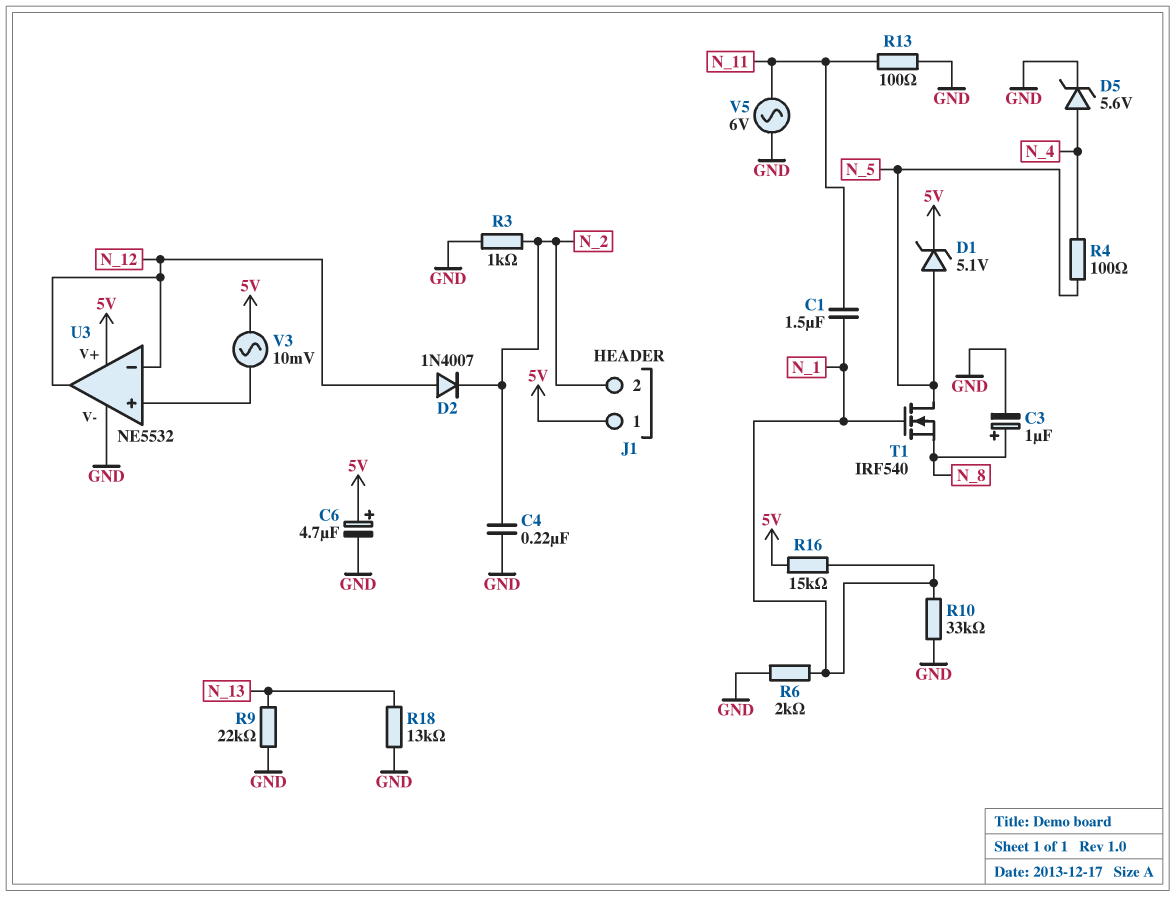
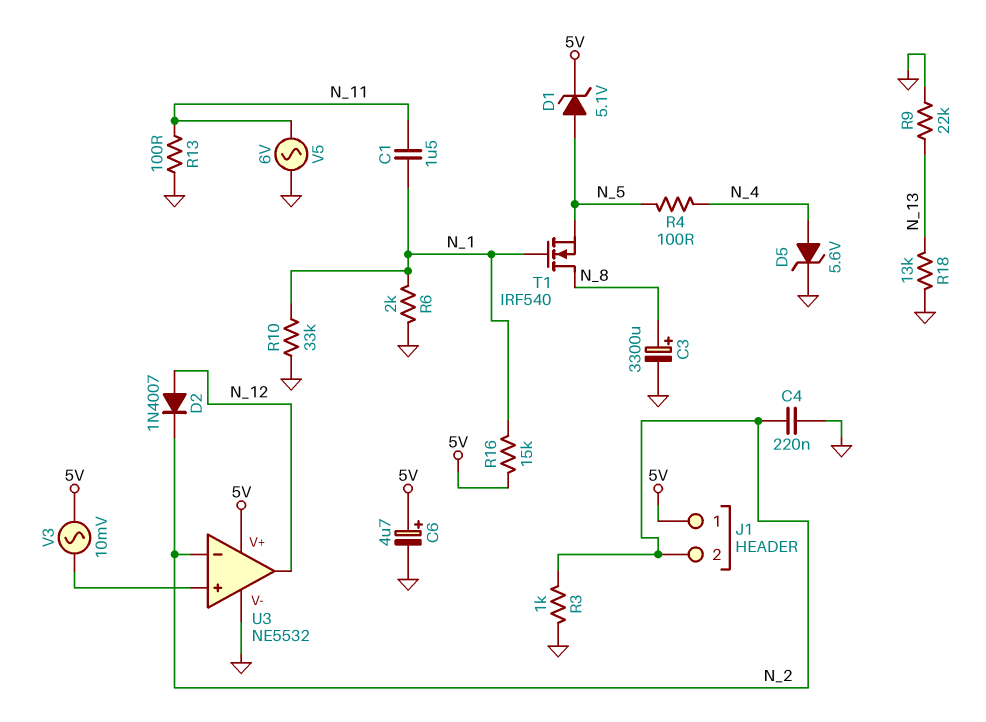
C3: 1uF (plus N_8, minus GND) -> 3300uF (plus N_8, minus GND)
T1: NMOS IRF540 (G N_1, D N_5, S N_8) -> NMOS IRF540 (G N_1, D N_8, S N_5)
U3 pin in-: N_12 -> N_2

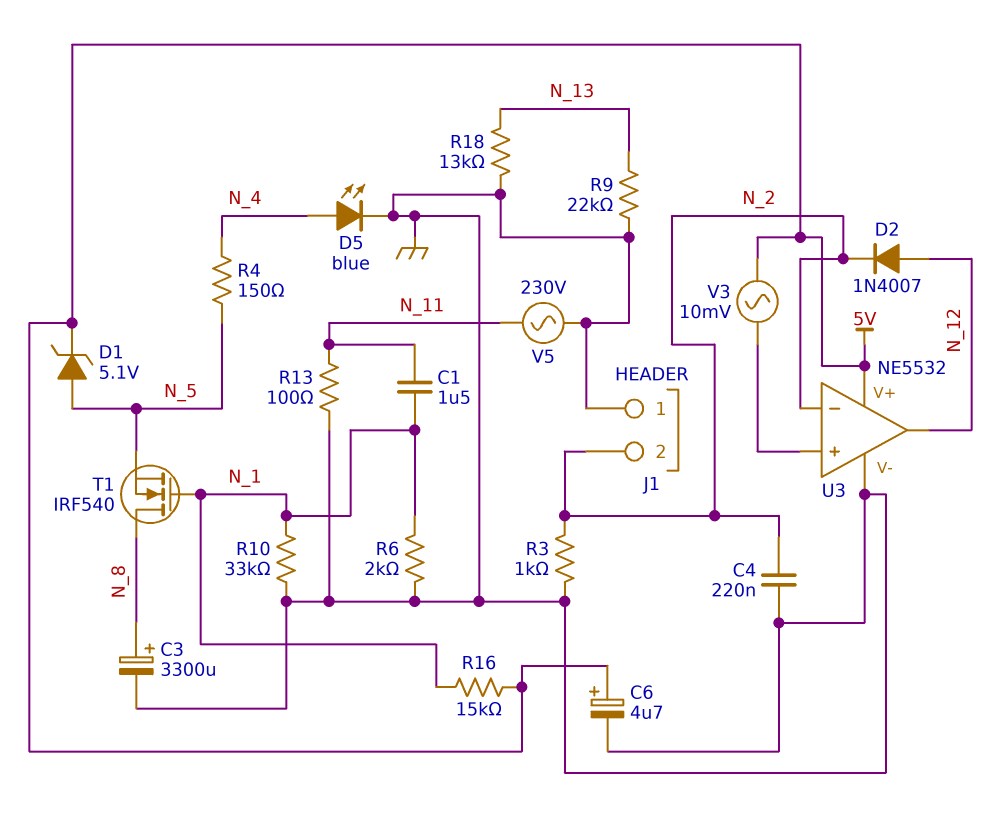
D5: zener 5.6V (A N_4, K GND) -> LED blue (A N_4, K GND)
J1 pin 1: 5V -> GND
R4: 100 (N_4, N_5) -> 150 (N_4, N_5)
V5: AC 6V (GND, N_11) -> AC 230V (GND, N_11)

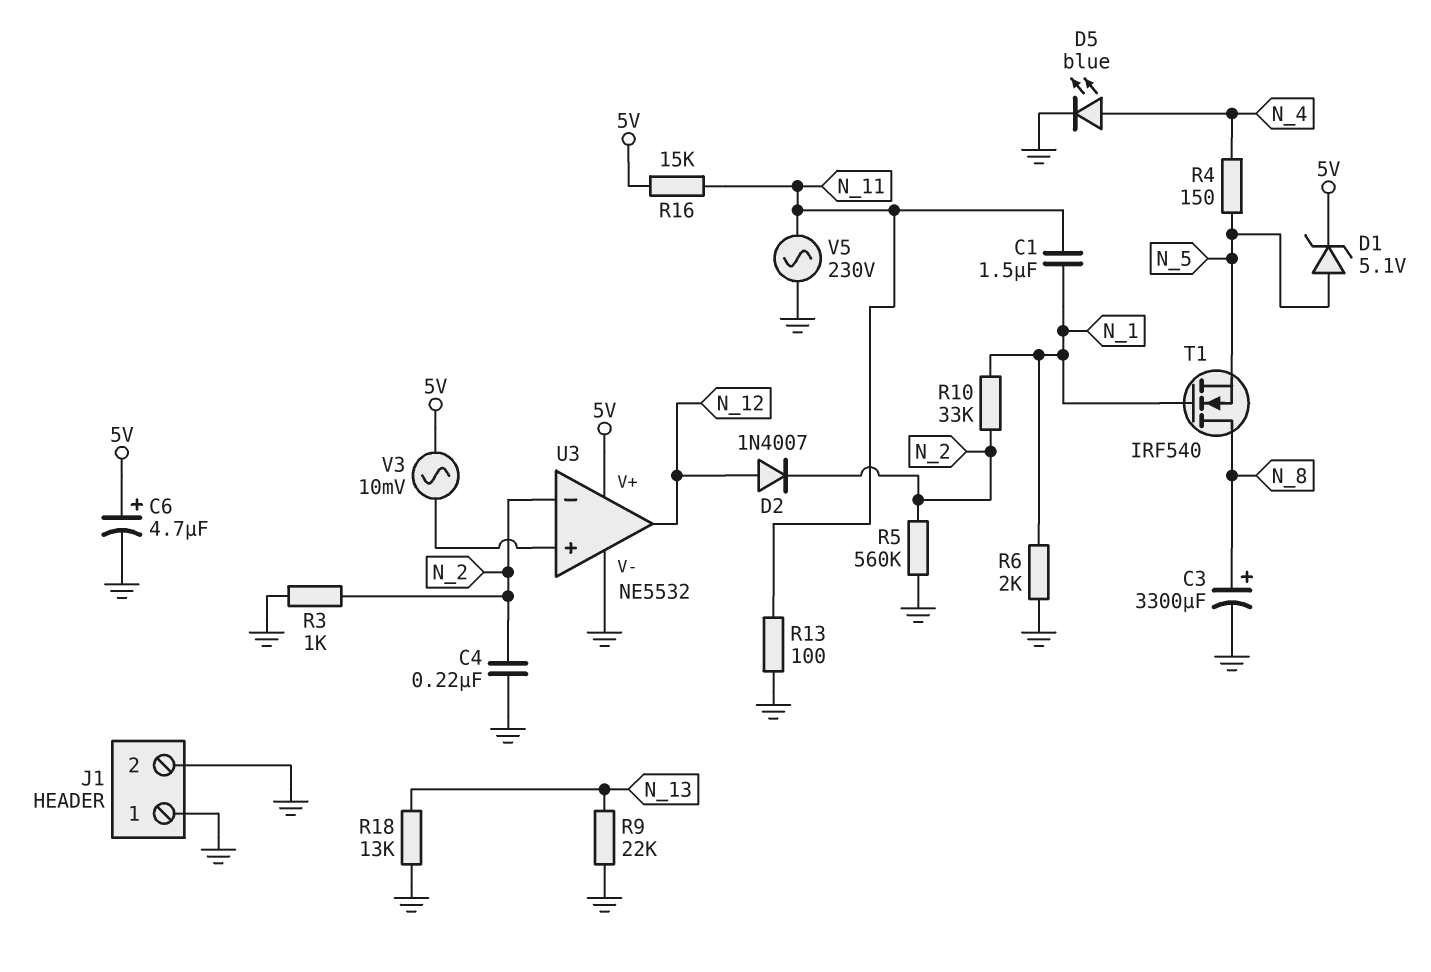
J1 pin 2: N_2 -> GND
R5: none -> 560k (GND, N_2)
R10: 33k (GND, N_1) -> 33k (N_1, N_2)
R16: 15k (5V, N_1) -> 15k (5V, N_11)

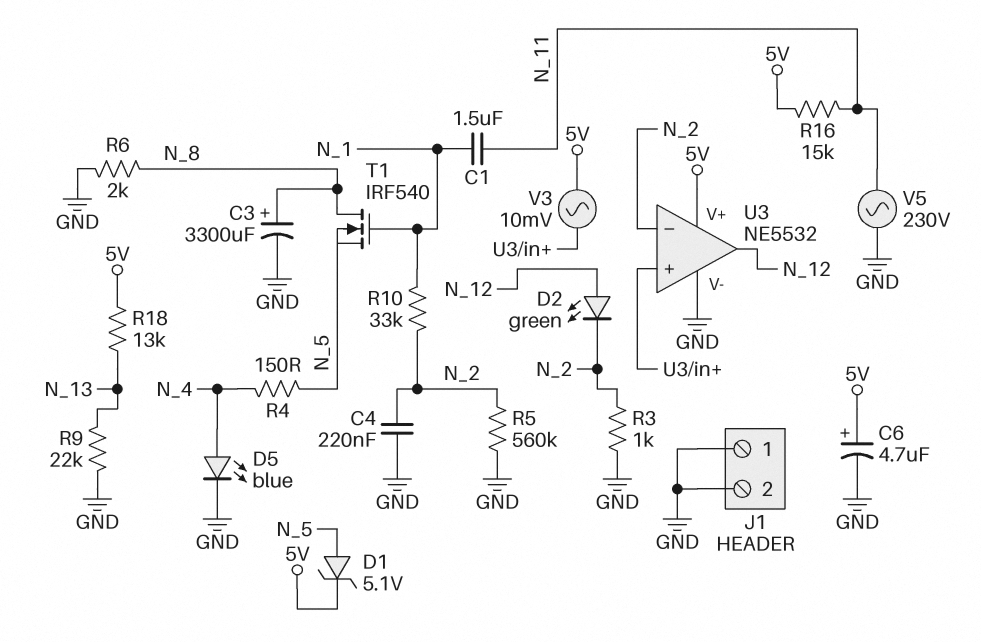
D2: diode 1N4007 (A N_12, K N_2) -> LED green (A N_12, K N_2)
R6: 2k (GND, N_1) -> 2k (GND, N_8)
R13: 100 (GND, N_11) -> none
R18: 13k (GND, N_13) -> 13k (5V, N_13)

